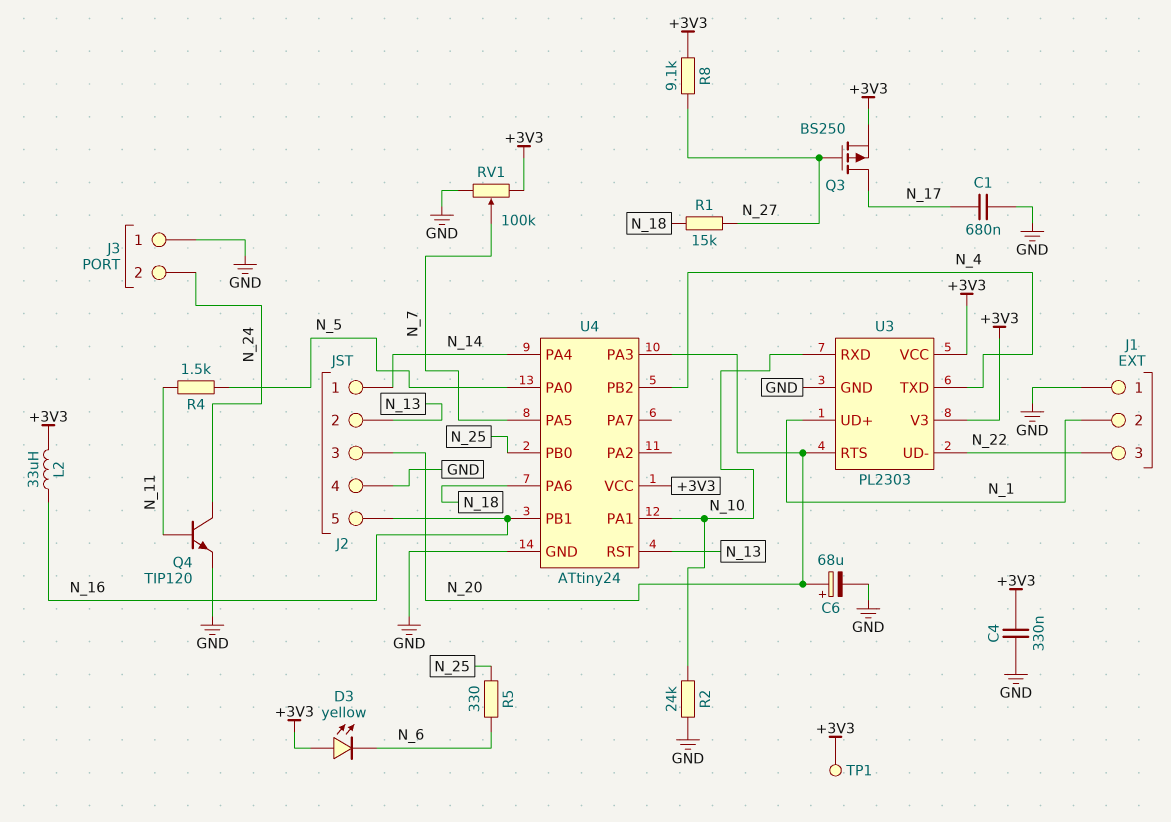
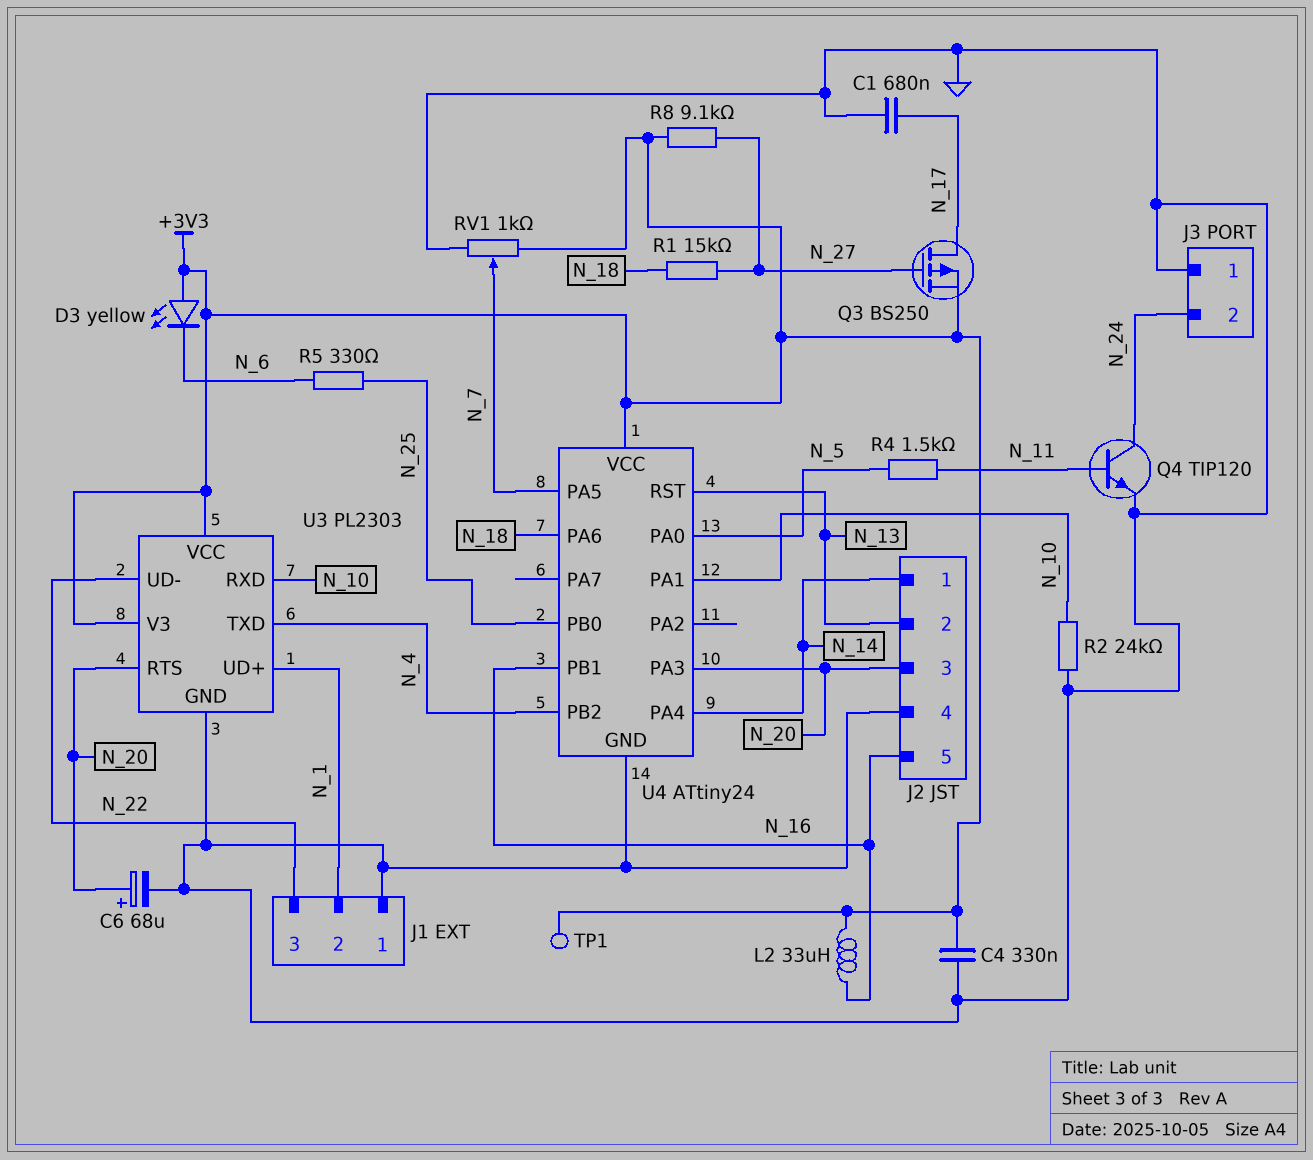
RV1: 100k (+3V3, GND, wiper N_7) -> 1k (+3V3, GND, wiper N_7)

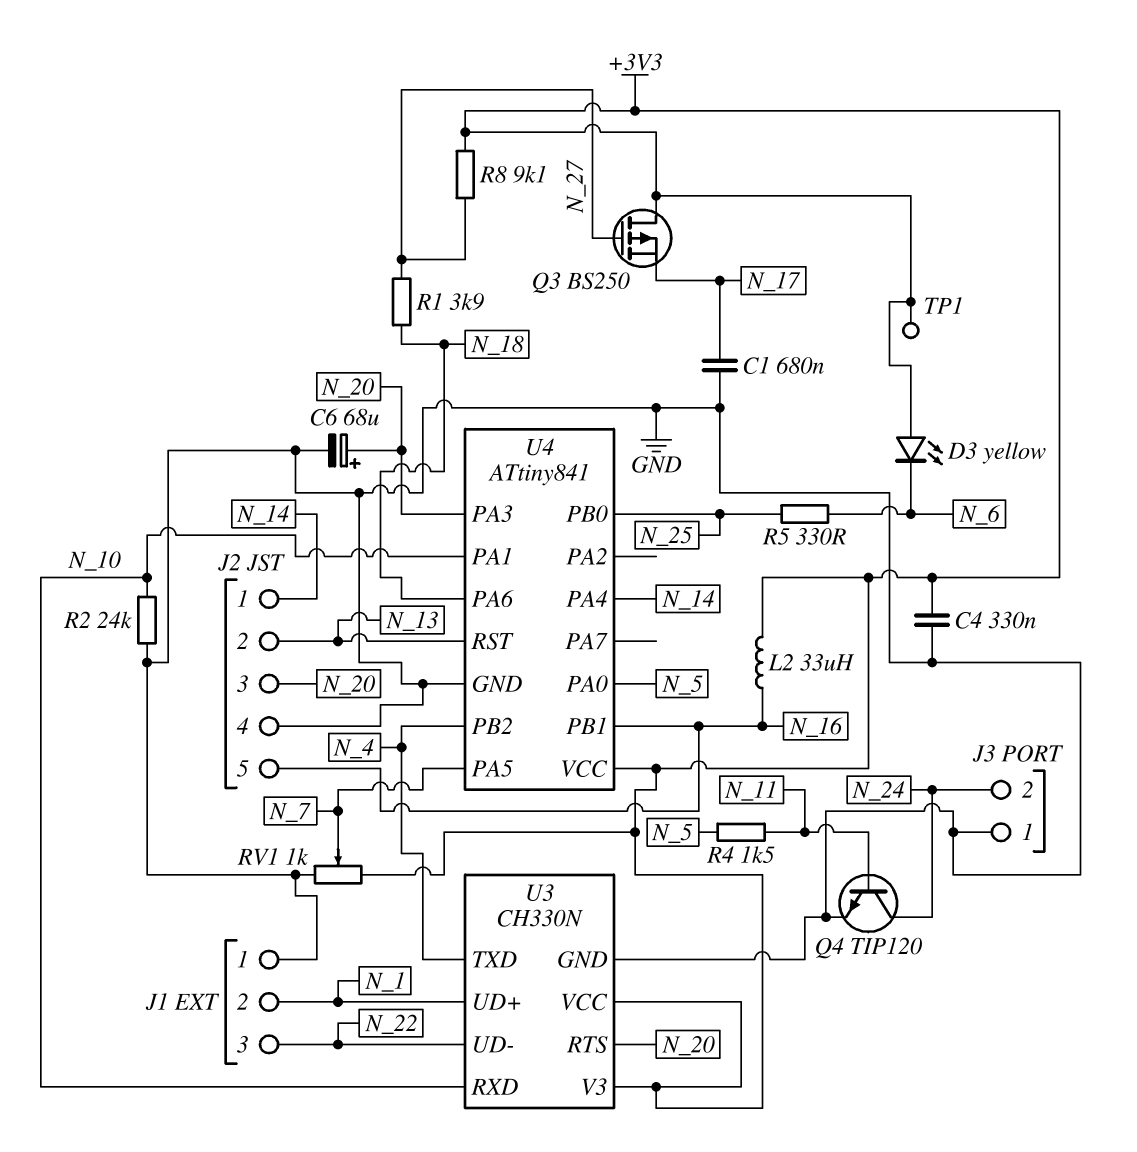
Q3: PMOS BS250 (G N_27, D N_17, S +3V3) -> PMOS BS250 (G N_27, D +3V3, S N_17)
R1: 15k (N_18, N_27) -> 3.9k (N_18, N_27)
U3: PL2303 -> CH330N
U4: ATtiny24 -> ATtiny841

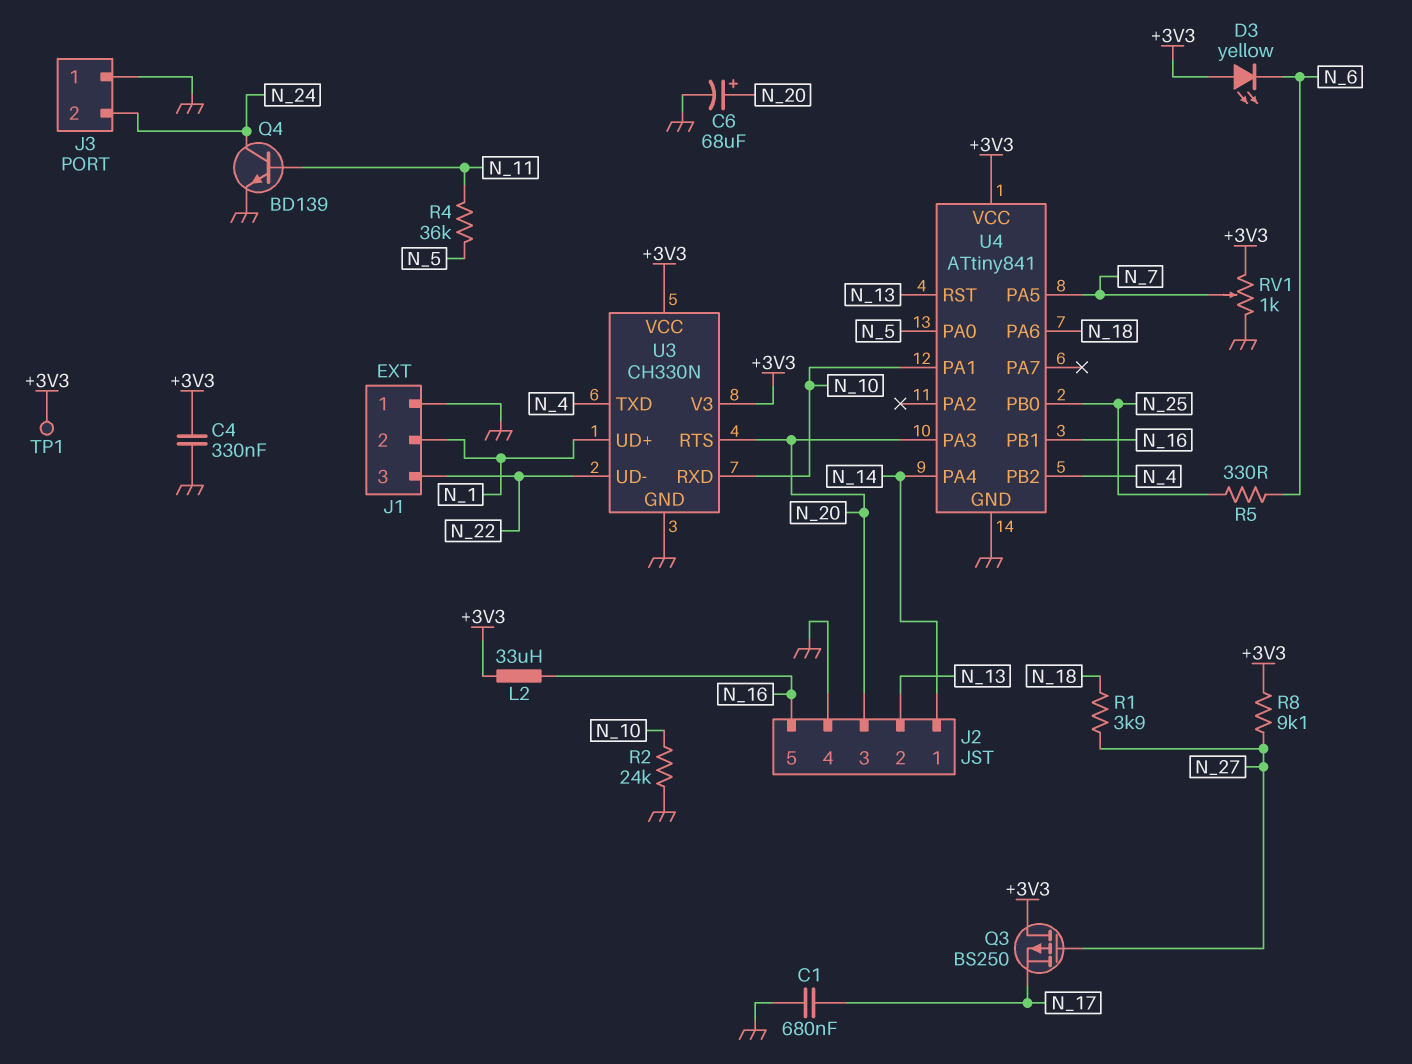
Q4: NPN TIP120 (B N_11, C N_24, E GND) -> NPN BD139 (B N_11, C N_24, E GND)
R4: 1.5k (N_5, N_11) -> 36k (N_5, N_11)

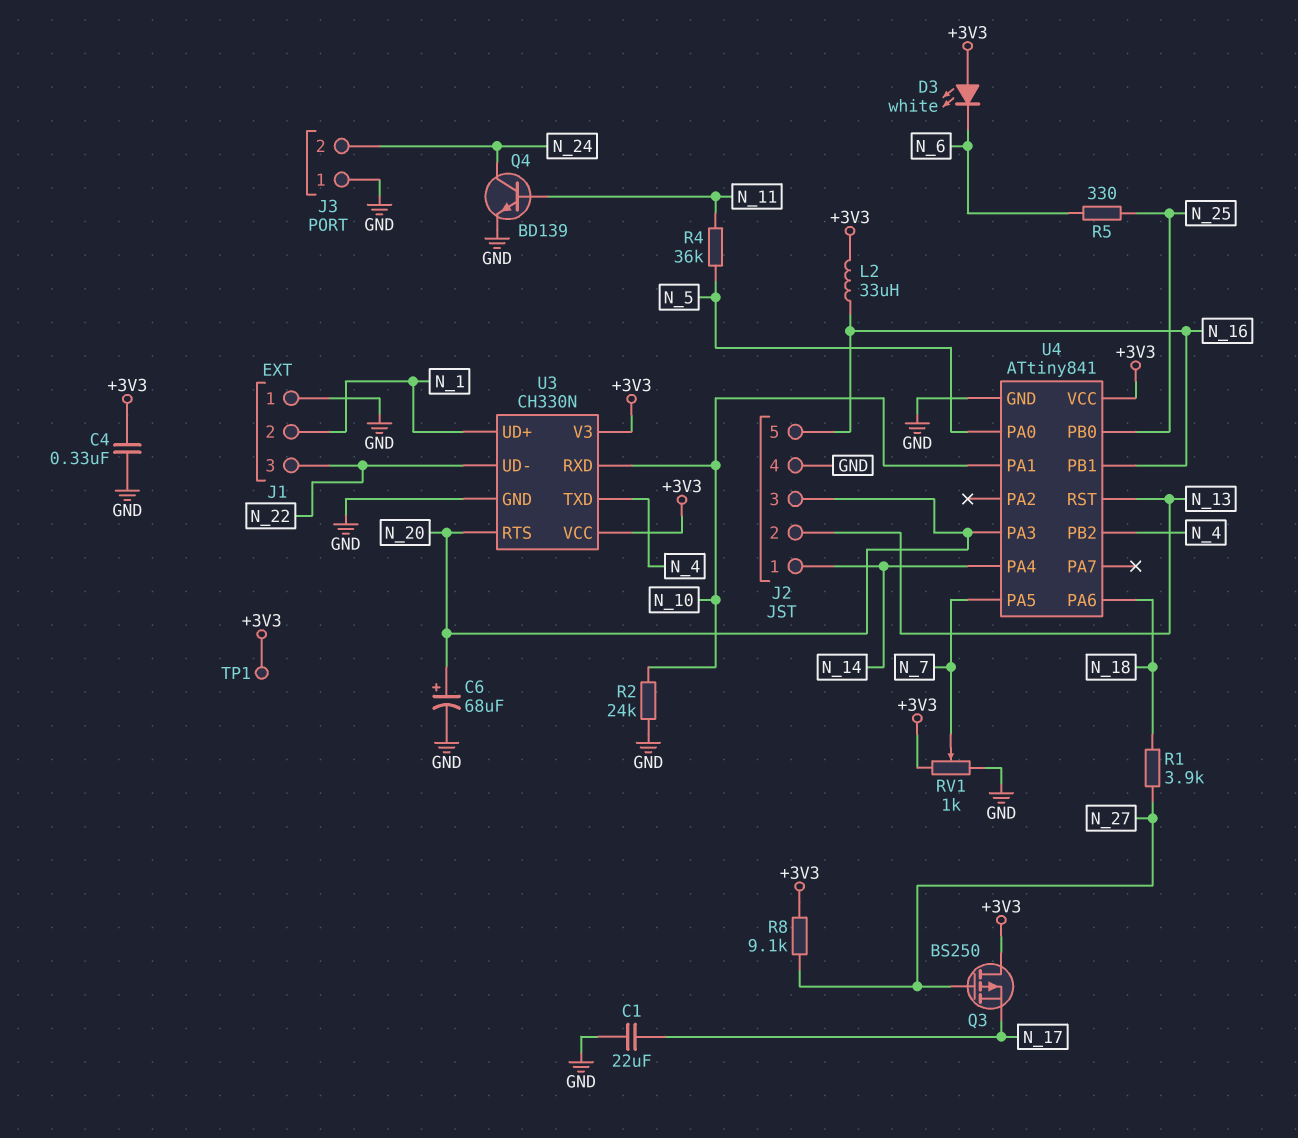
C1: 680nF (GND, N_17) -> 22uF (GND, N_17)
D3: LED yellow (A +3V3, K N_6) -> LED white (A +3V3, K N_6)

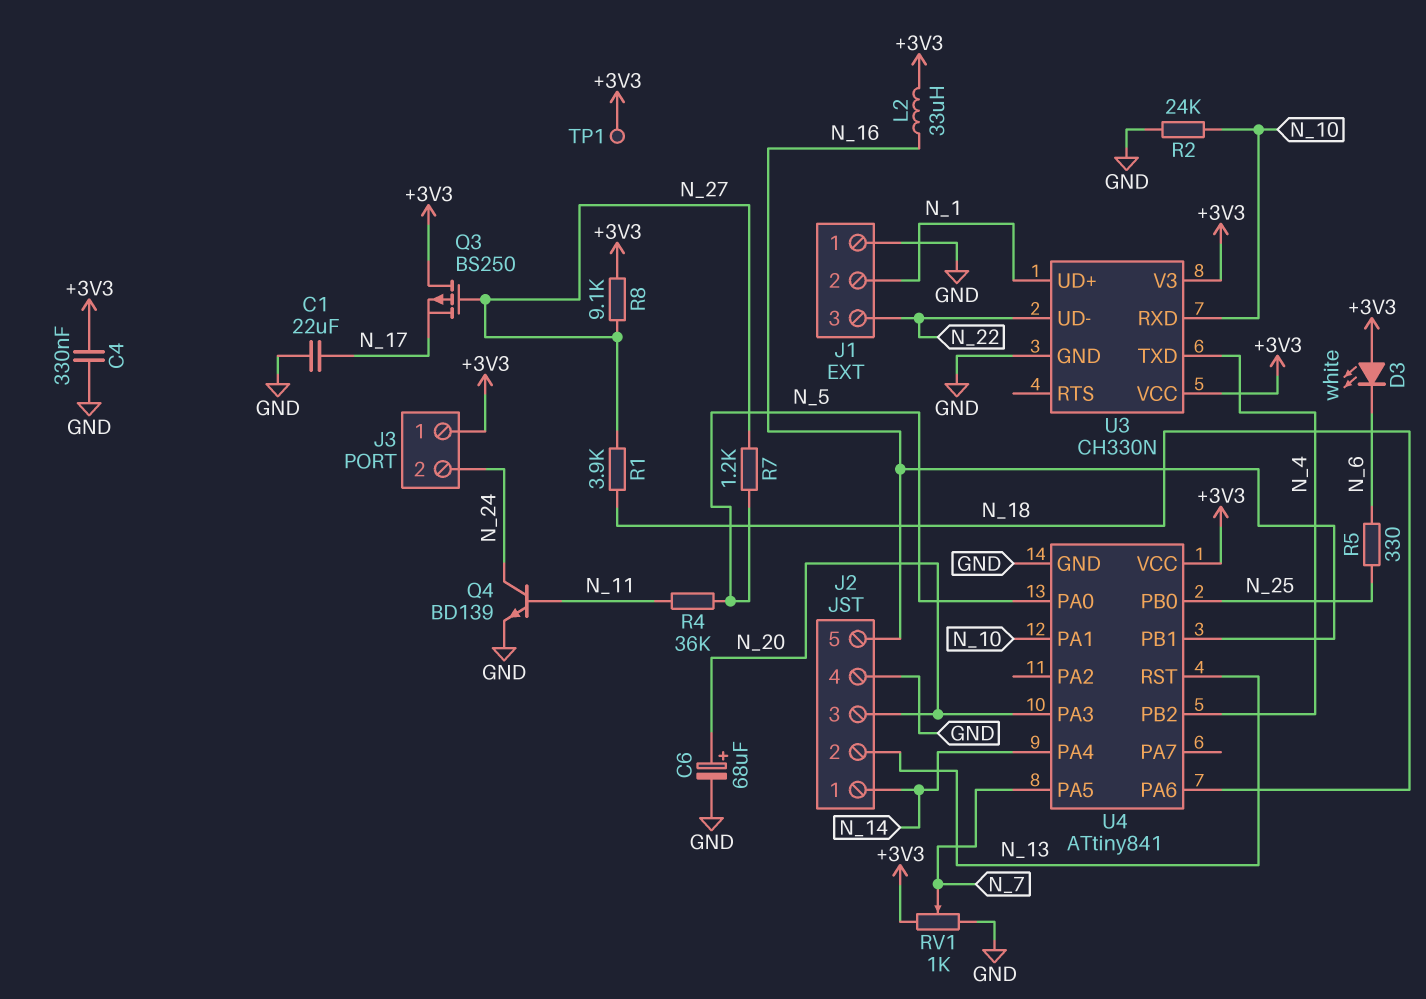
J3 pin 1: GND -> +3V3
R7: none -> 1.2k (N_5, N_27)
U3 pin RTS: N_20 -> none

